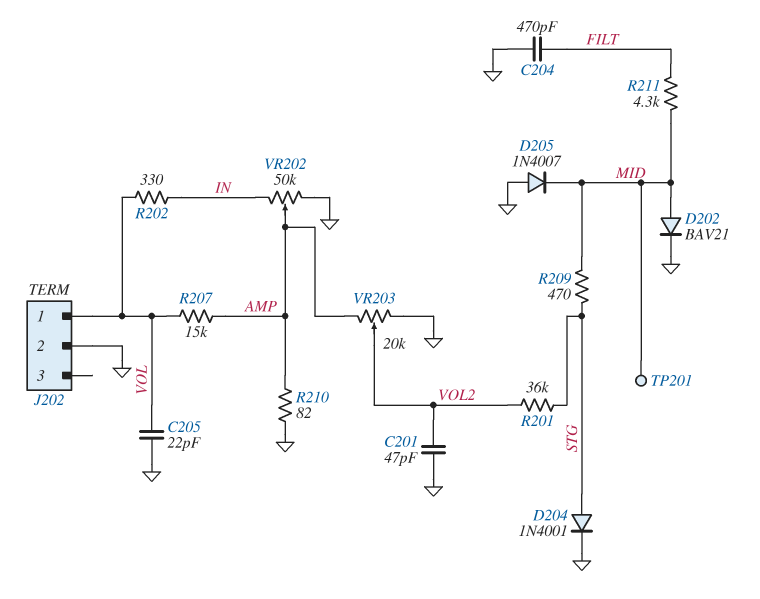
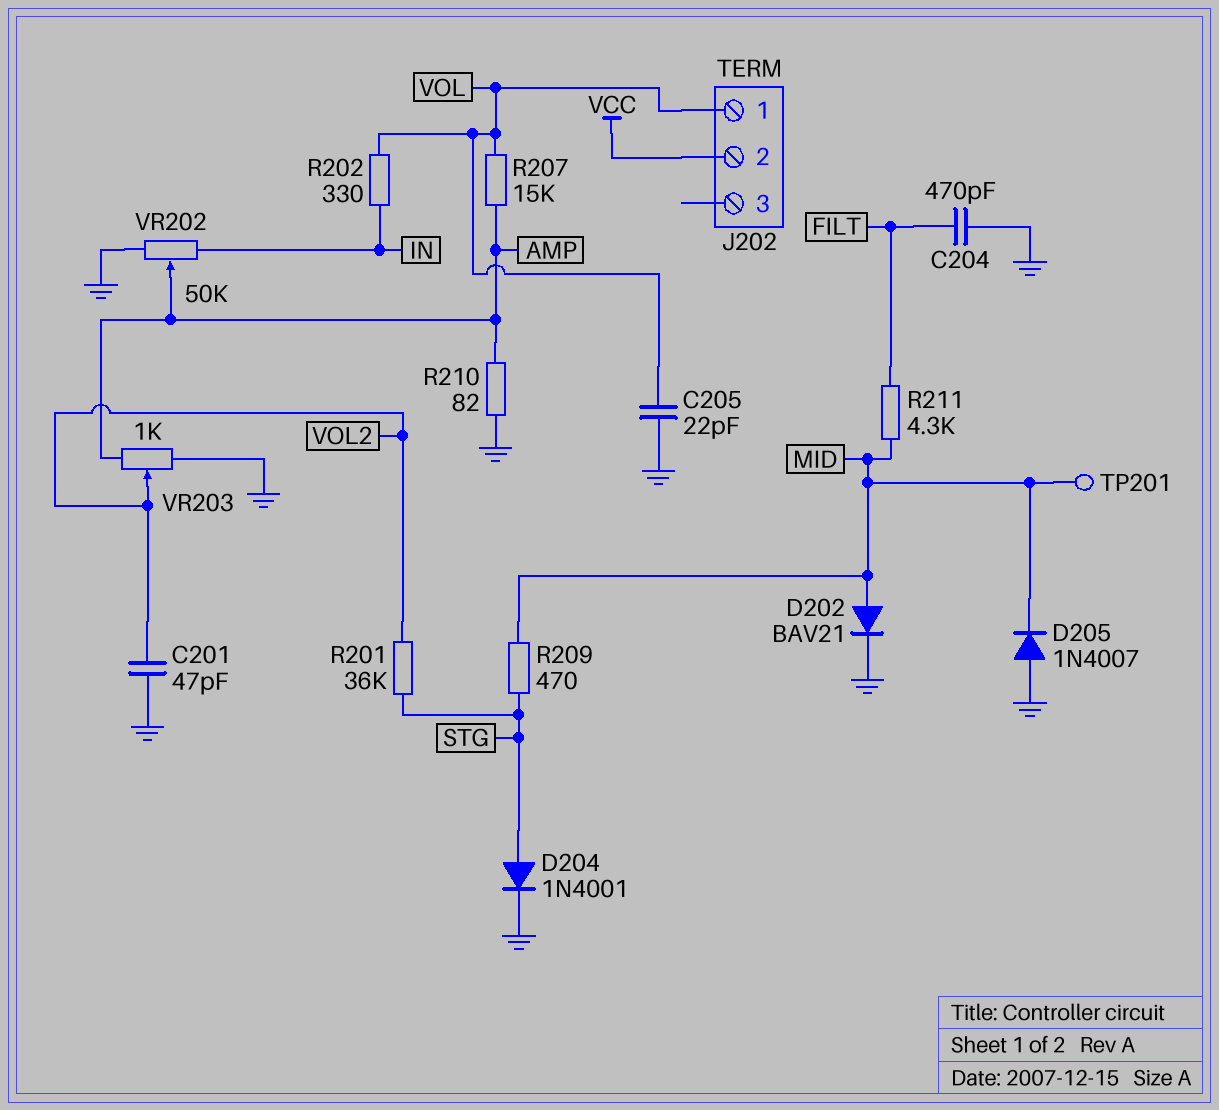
J202 pin 2: GND -> VCC
VR203: 20k (AMP, GND, wiper VOL2) -> 1k (AMP, GND, wiper VOL2)

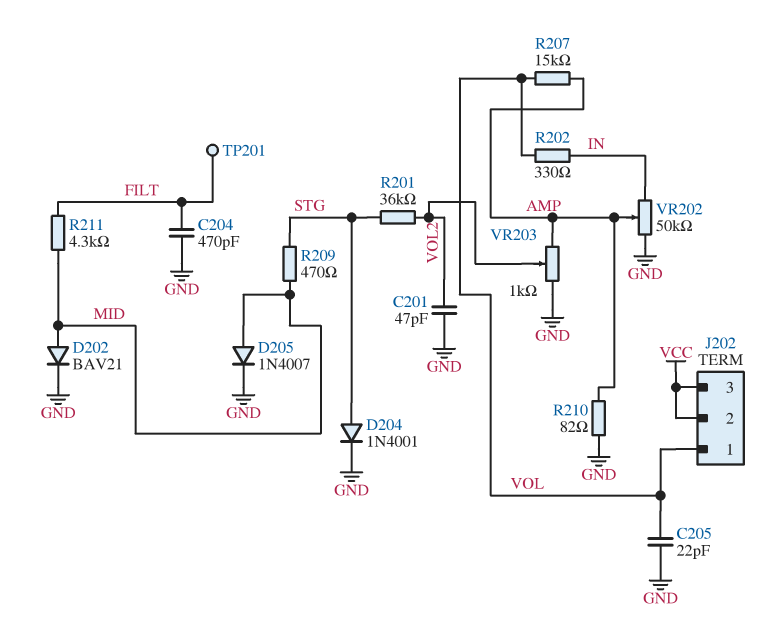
D205: diode 1N4007 (A GND, K MID) -> diode 1N4007 (A MID, K GND)
J202 pin 3: none -> VCC
TP201: test point (MID) -> test point (FILT)

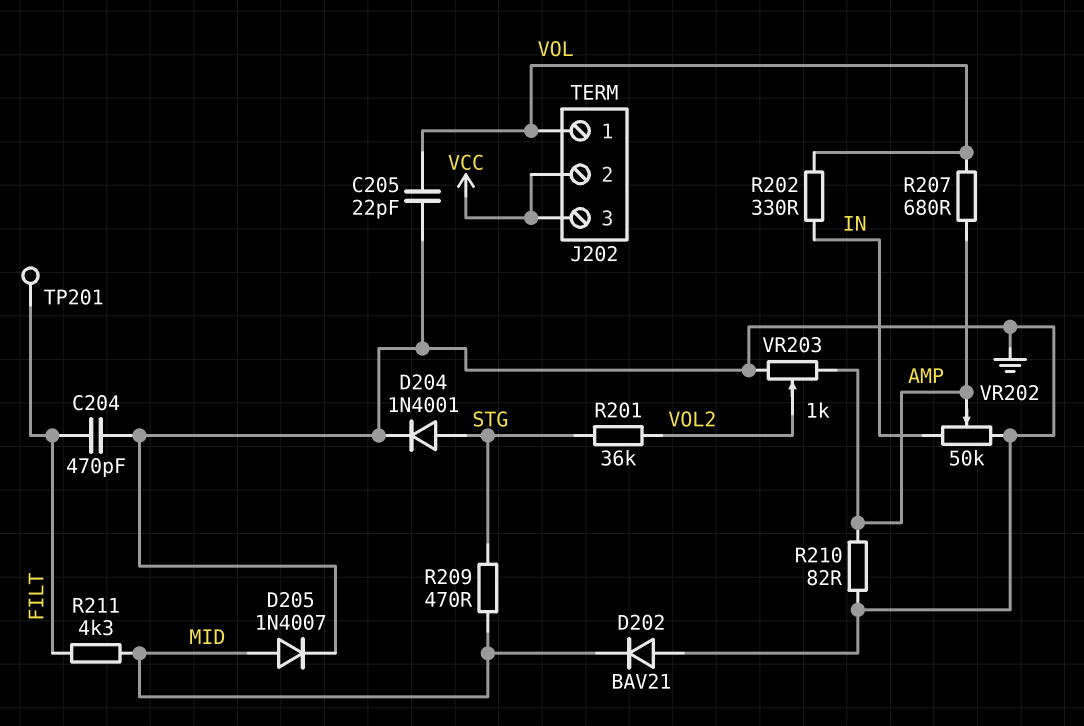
C201: 47pF (GND, VOL2) -> none
D202: diode BAV21 (A MID, K GND) -> diode BAV21 (A GND, K MID)
R207: 15k (AMP, VOL) -> 680 (AMP, VOL)

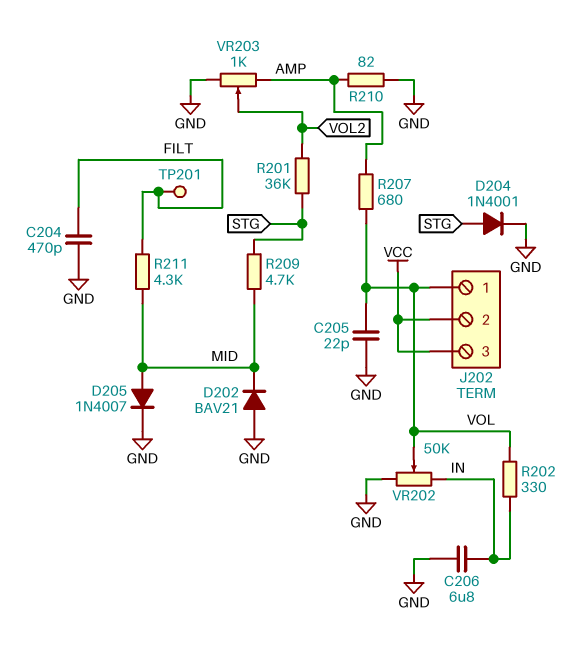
C206: none -> 6.8uF (GND, IN)
R209: 470 (MID, STG) -> 4.7k (MID, STG)
VR202: 50k (GND, IN, wiper AMP) -> 50k (GND, IN, wiper VOL)

